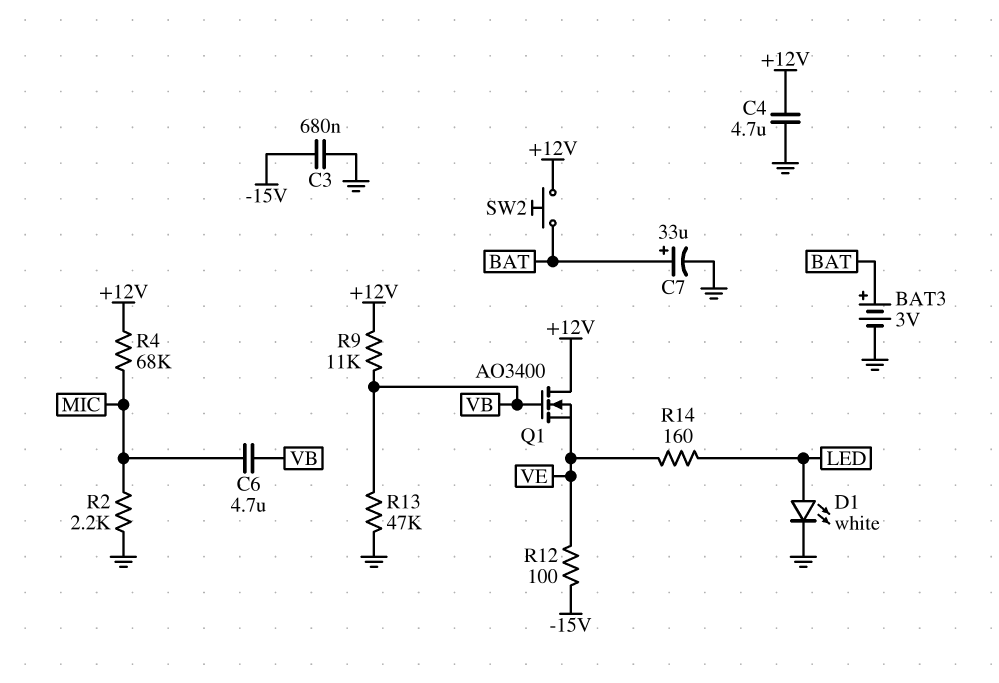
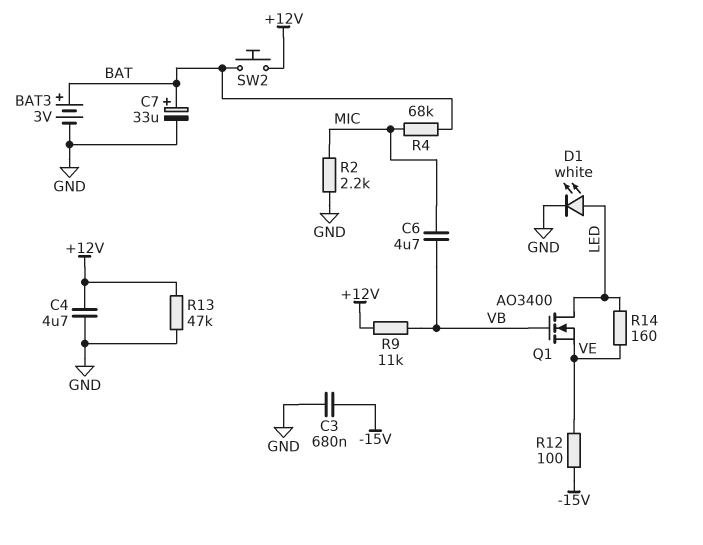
Q1: NMOS AO3400 (G VB, D +12V, S VE) -> NMOS AO3400 (G VB, D LED, S VE)
R4: 68k (+12V, MIC) -> 68k (BAT, MIC)
R13: 47k (GND, VB) -> 47k (+12V, GND)

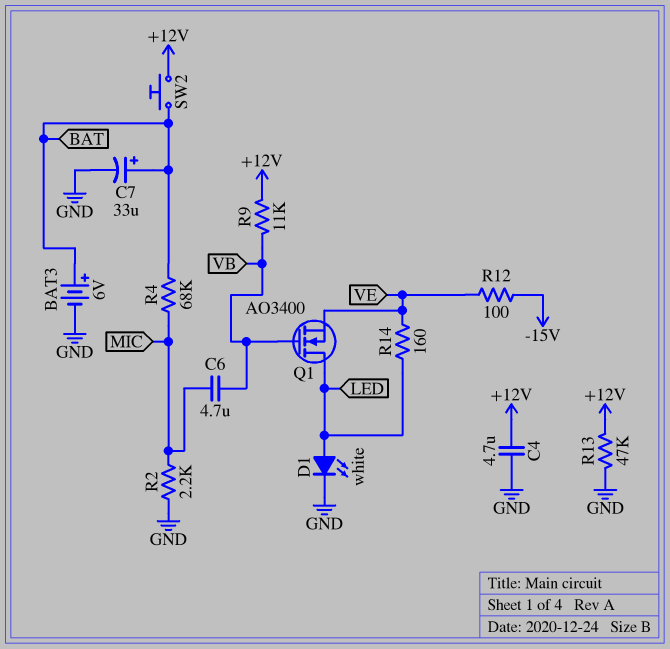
BAT3: 3V (plus BAT, minus GND) -> 6V (plus BAT, minus GND)
C3: 680nF (-15V, GND) -> none

